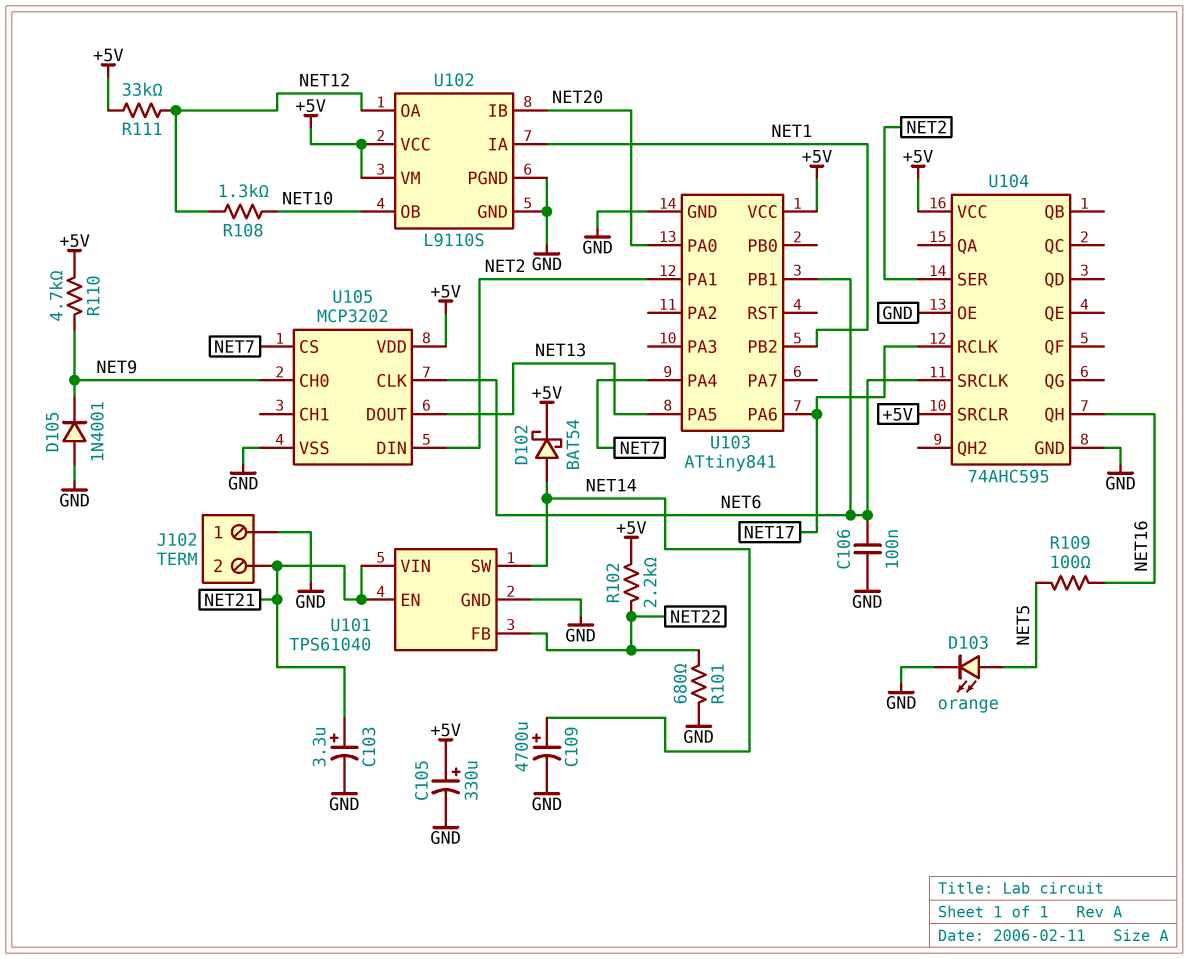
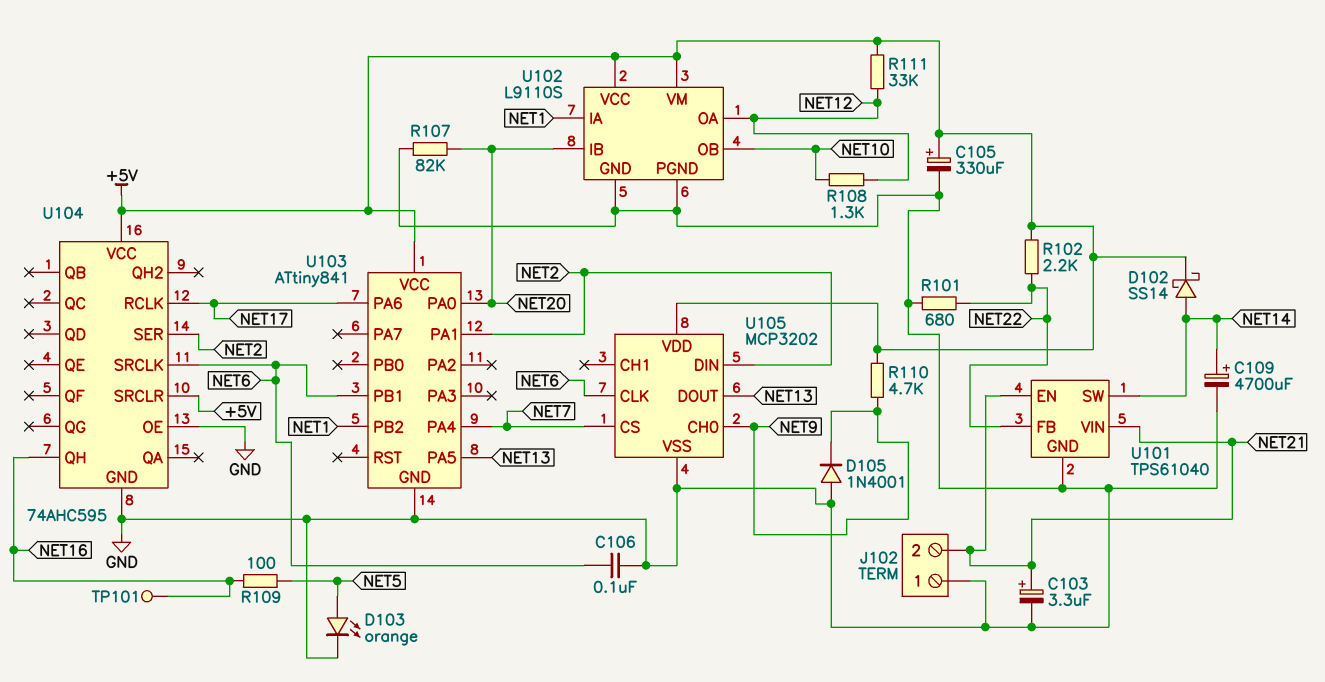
D102: schottky BAT54 (A NET14, K +5V) -> schottky SS14 (A NET14, K +5V)
R107: none -> 82k (GND, NET20)
TP101: none -> test point (NET16)

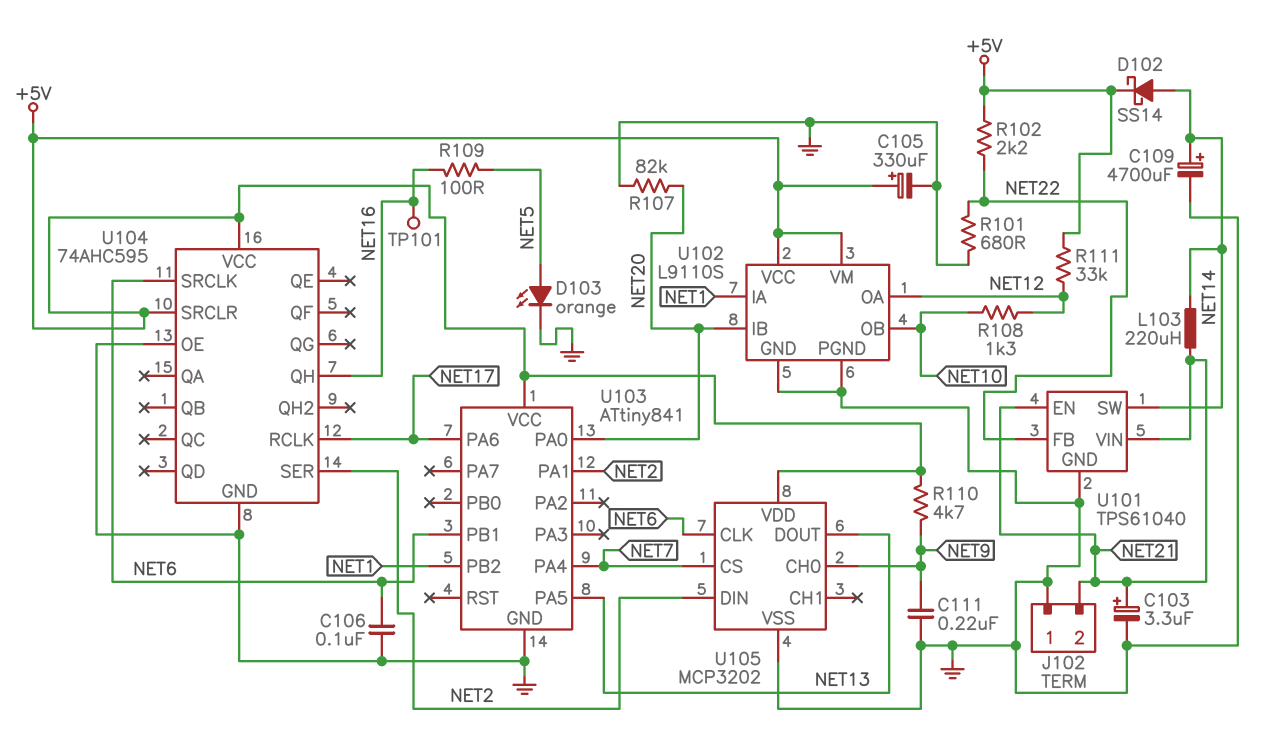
C111: none -> 220nF (GND, NET9)
D105: diode 1N4001 (A GND, K NET9) -> none
L103: none -> 220uH (NET14, NET21)

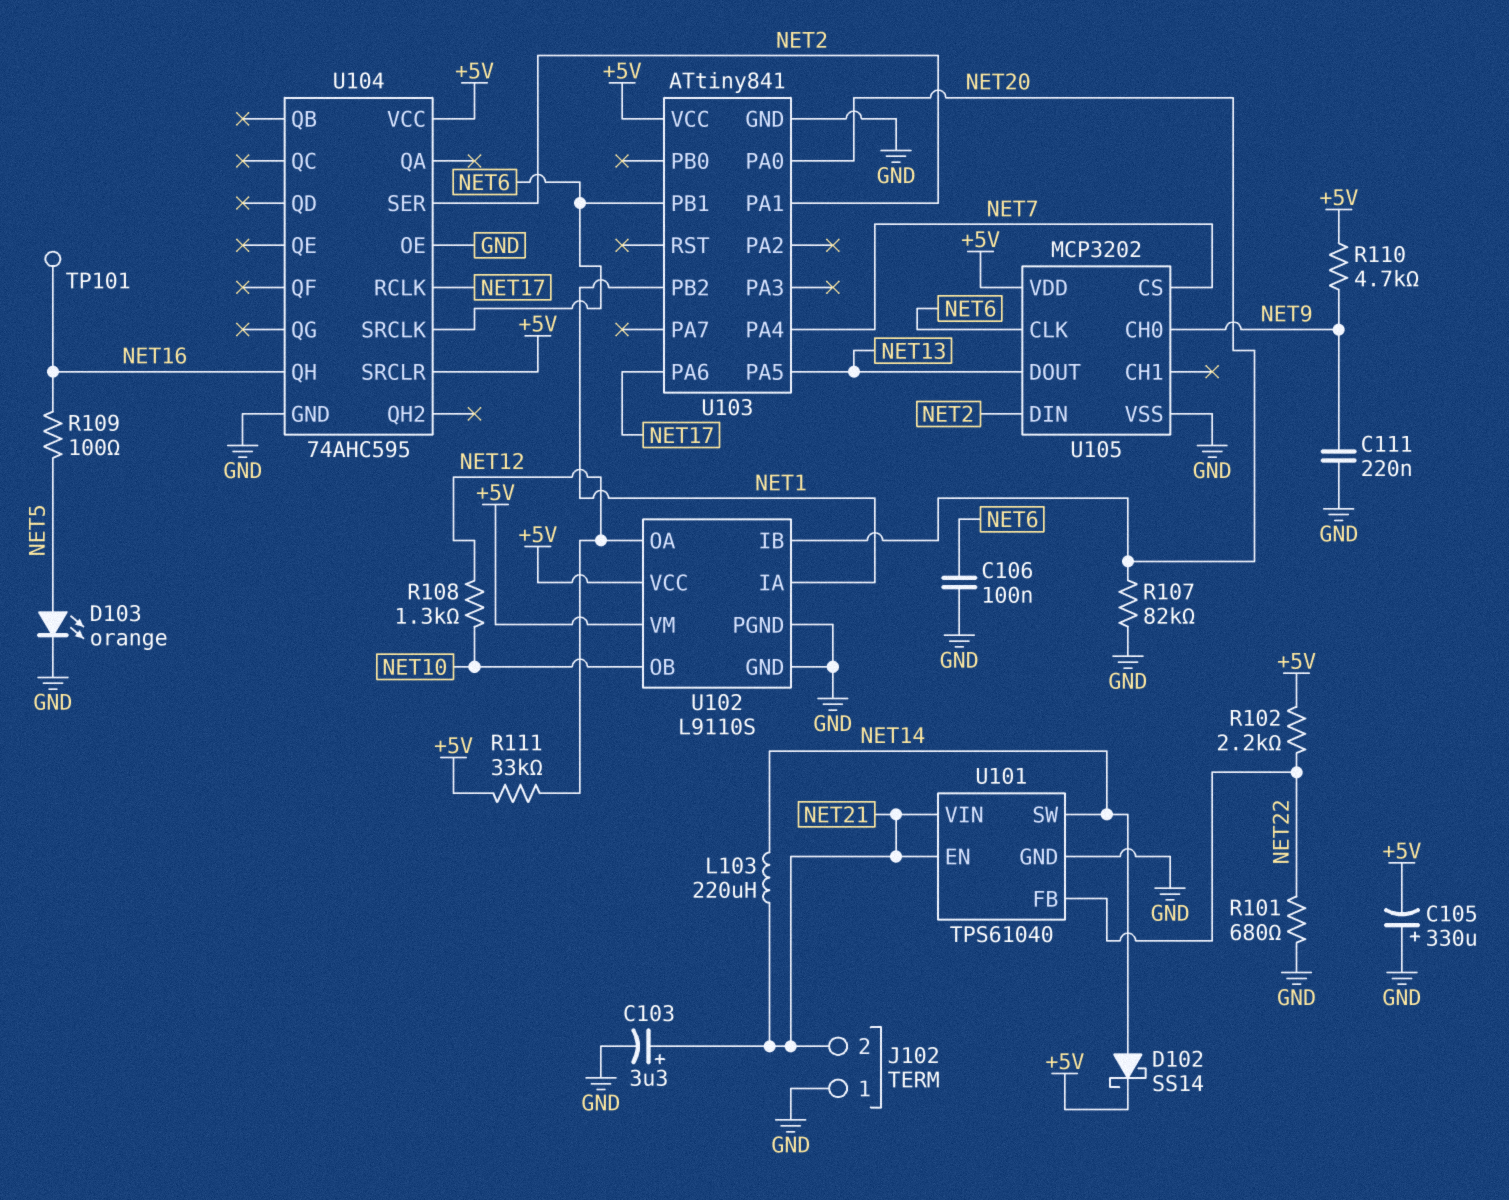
C105: 330uF (plus +5V, minus GND) -> 330uF (plus GND, minus +5V)
C109: 4700uF (plus NET14, minus GND) -> none

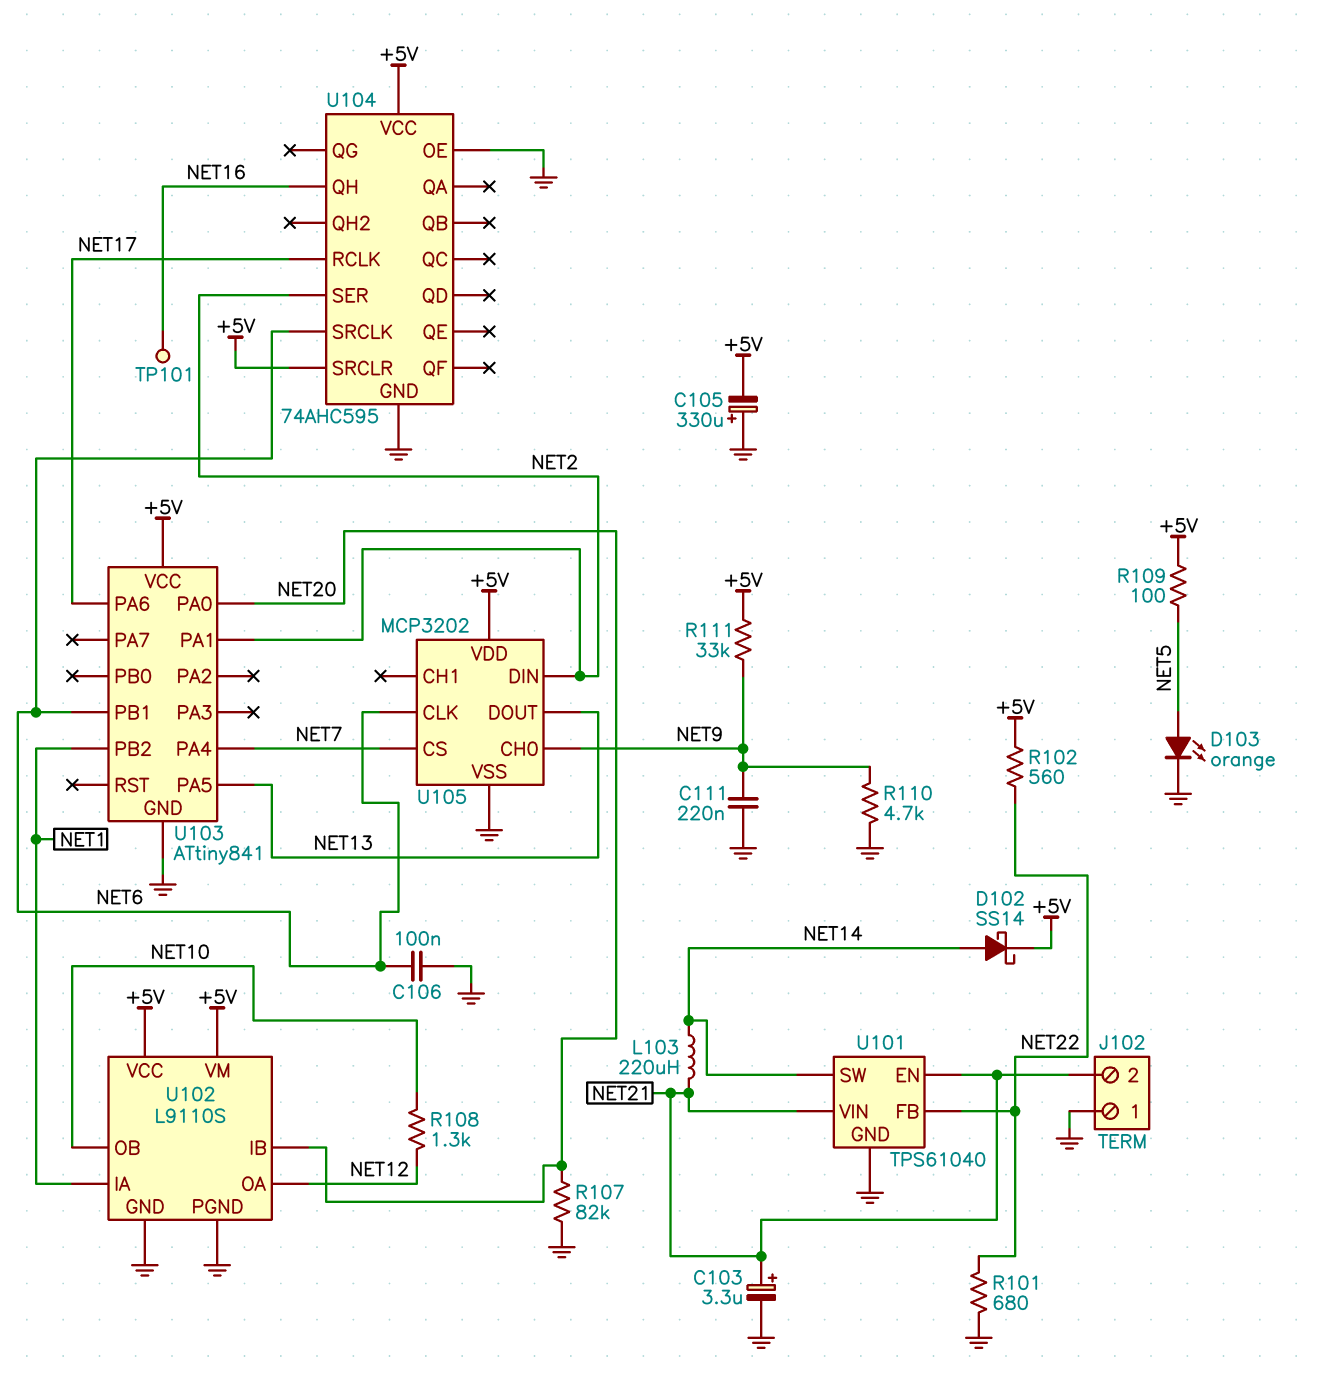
R102: 2.2k (+5V, NET22) -> 560 (+5V, NET22)
R109: 100 (NET5, NET16) -> 100 (+5V, NET5)
R110: 4.7k (+5V, NET9) -> 4.7k (GND, NET9)
R111: 33k (+5V, NET12) -> 33k (+5V, NET9)

